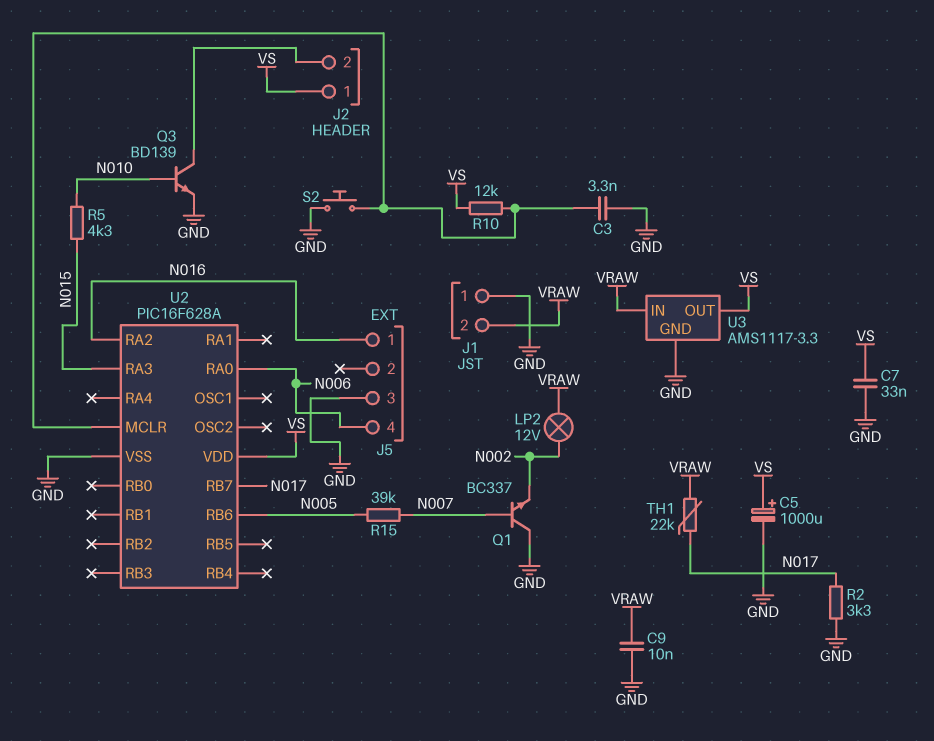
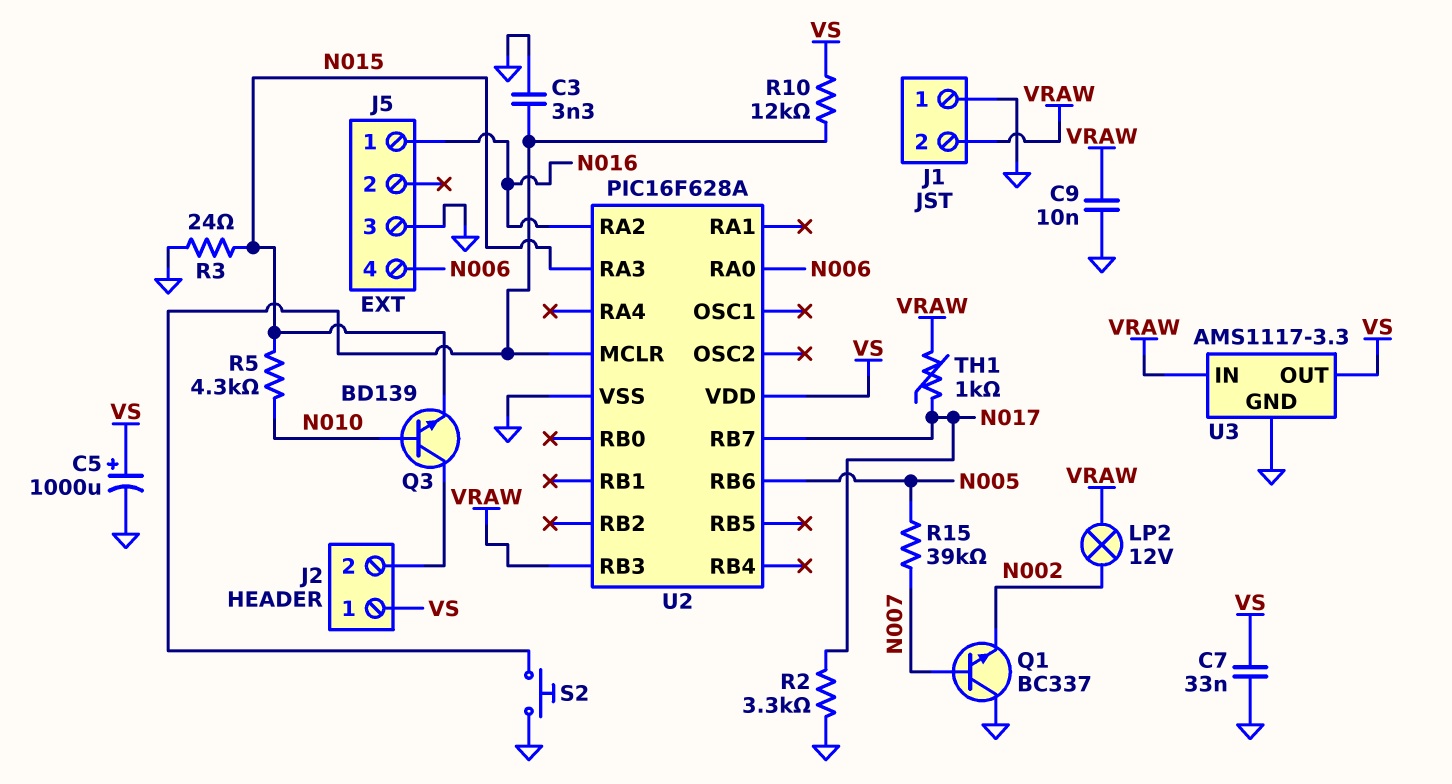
Q3: NPN BD139 (B N010, C J2/2, E GND) -> NPN BD139 (B N010, C J2/2, E N015)
R3: none -> 24 (GND, N015)
TH1: 22k (N017, VRAW) -> 1k (N017, VRAW)
U2 pin RB3: none -> VRAW

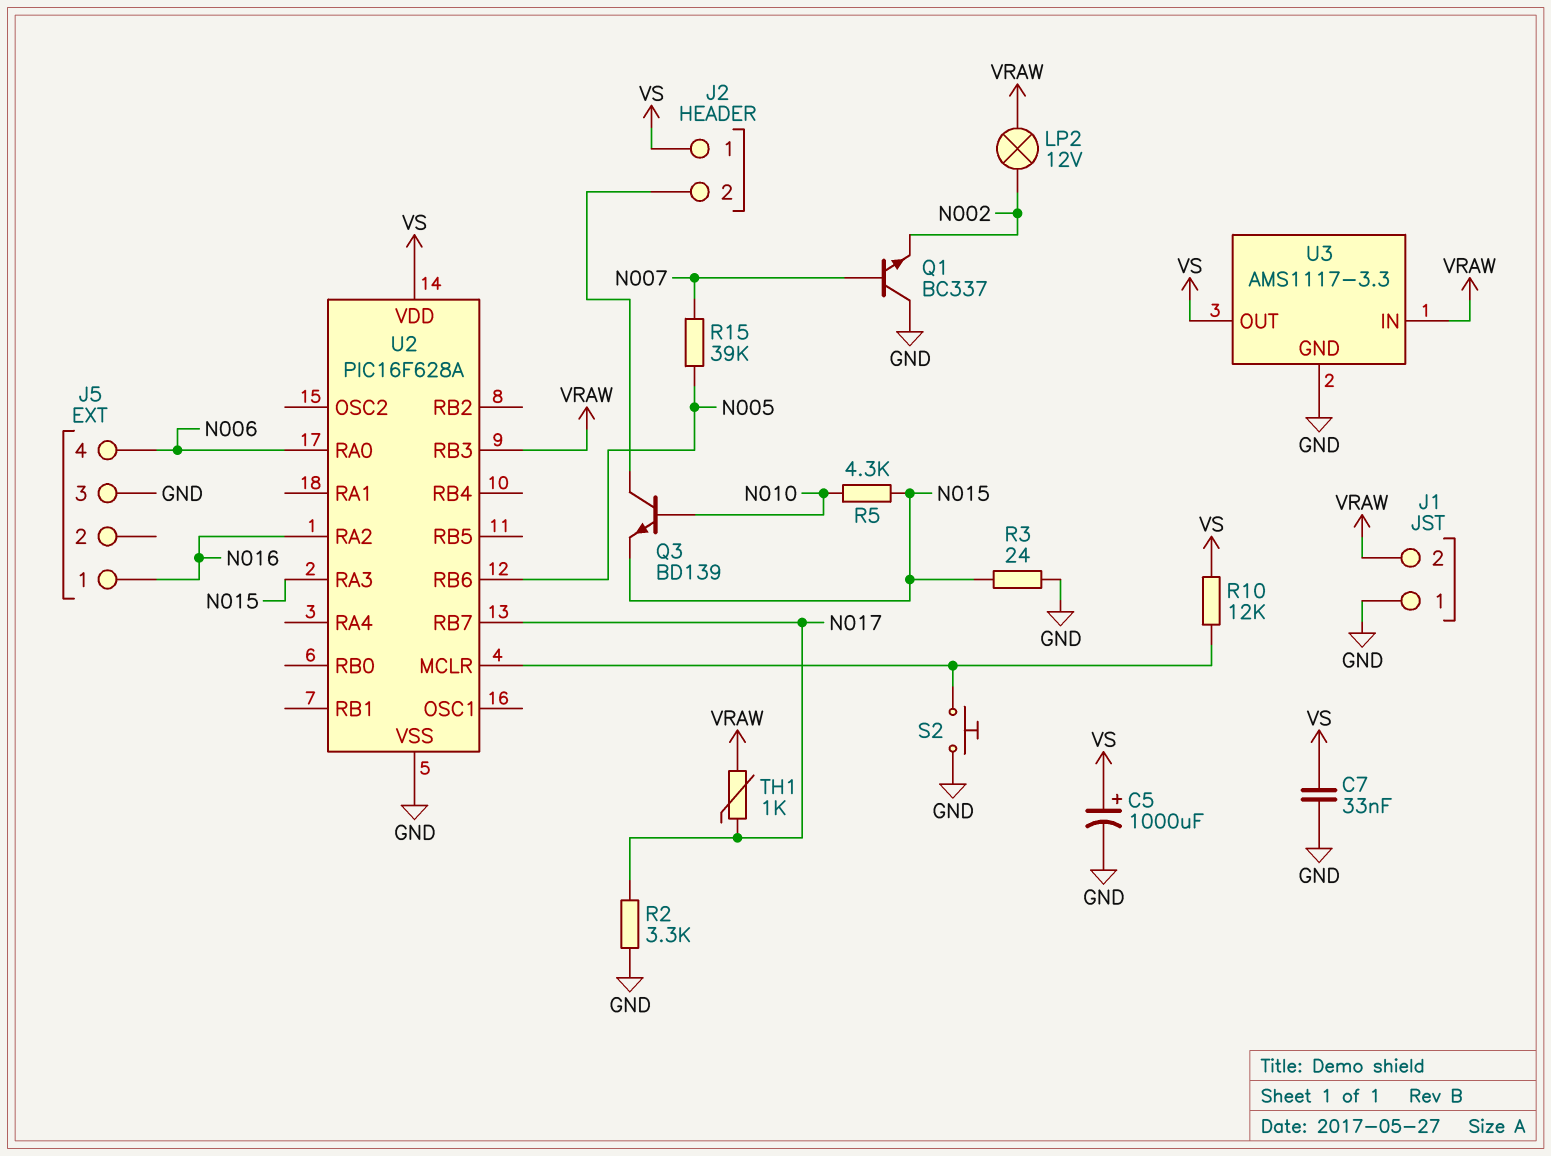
C3: 3.3nF (GND, U2/MCLR) -> none
C9: 10nF (GND, VRAW) -> none

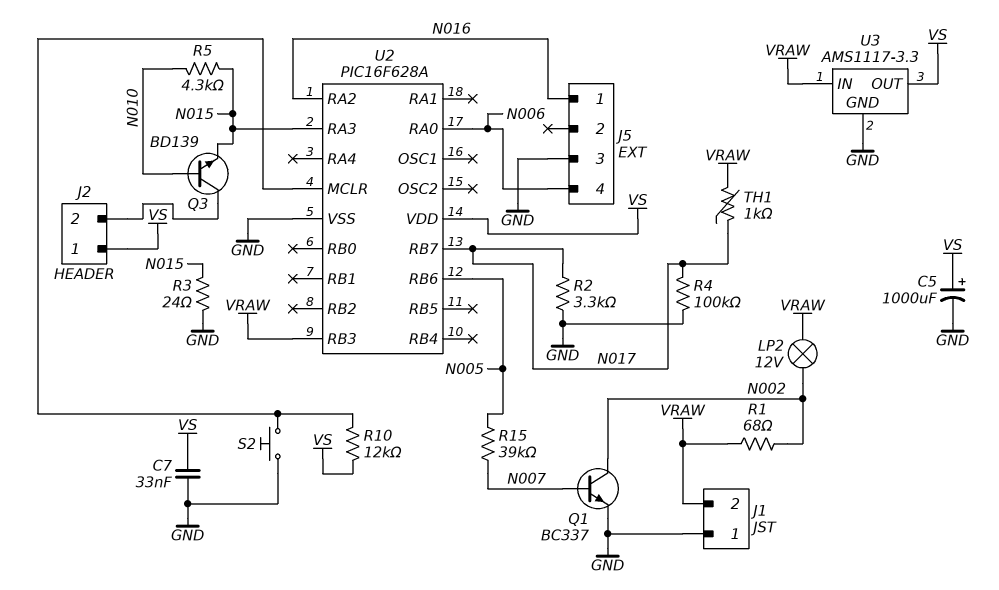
Q1: NPN BC337 (B N007, C GND, E N002) -> NPN BC337 (B N007, C N002, E GND)
R1: none -> 68 (N002, VRAW)
R4: none -> 100k (GND, N017)

